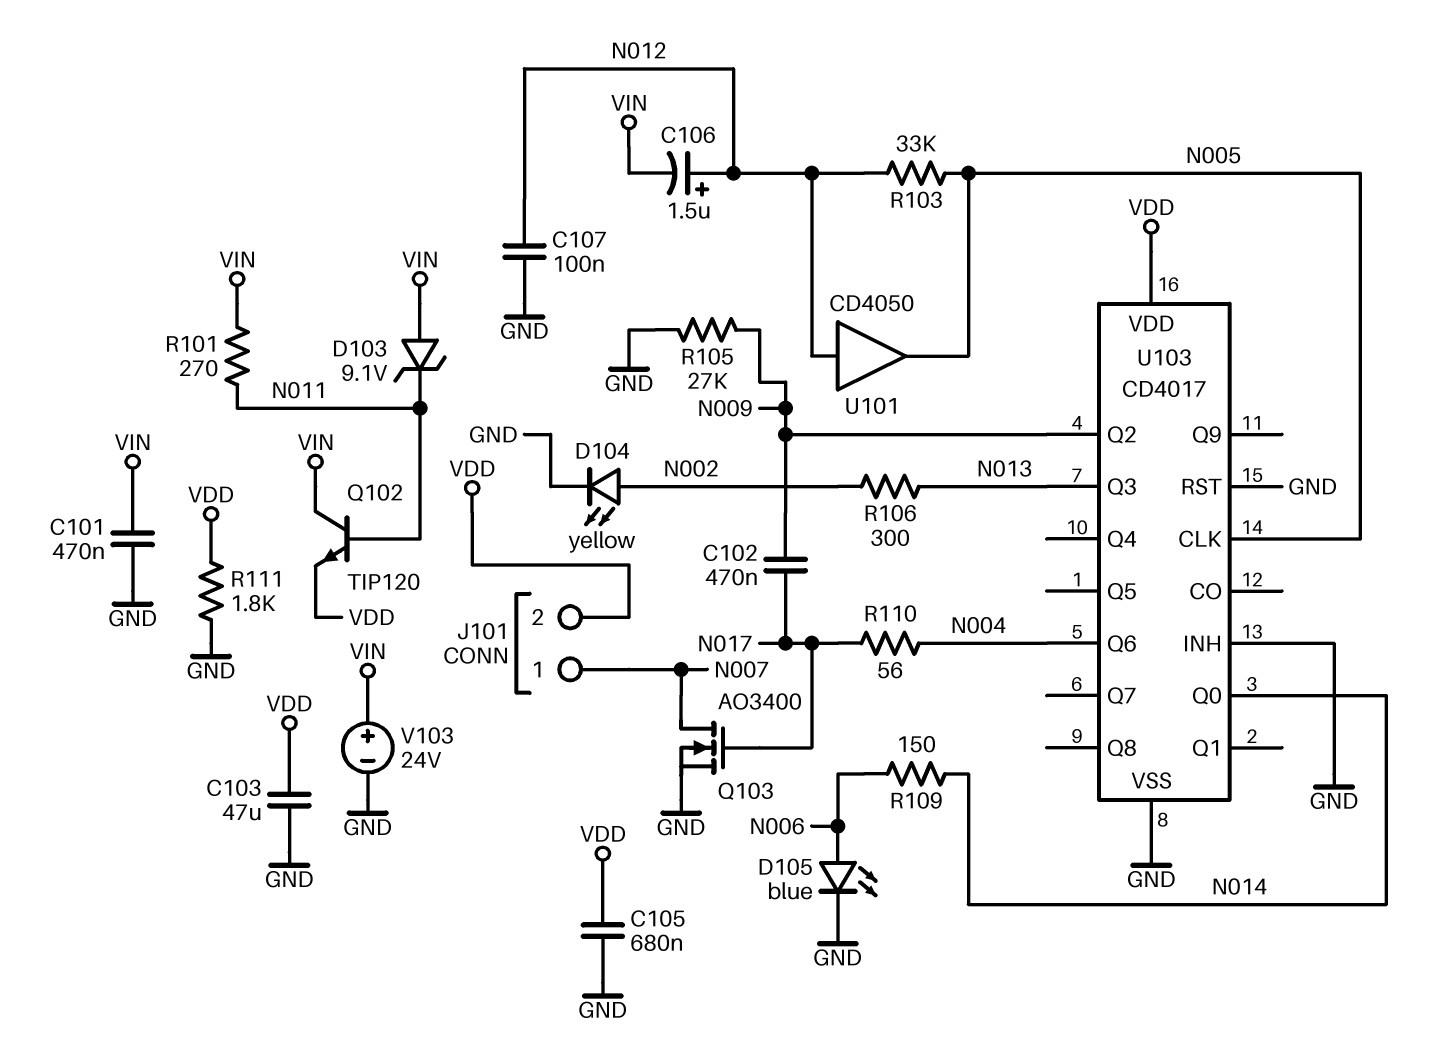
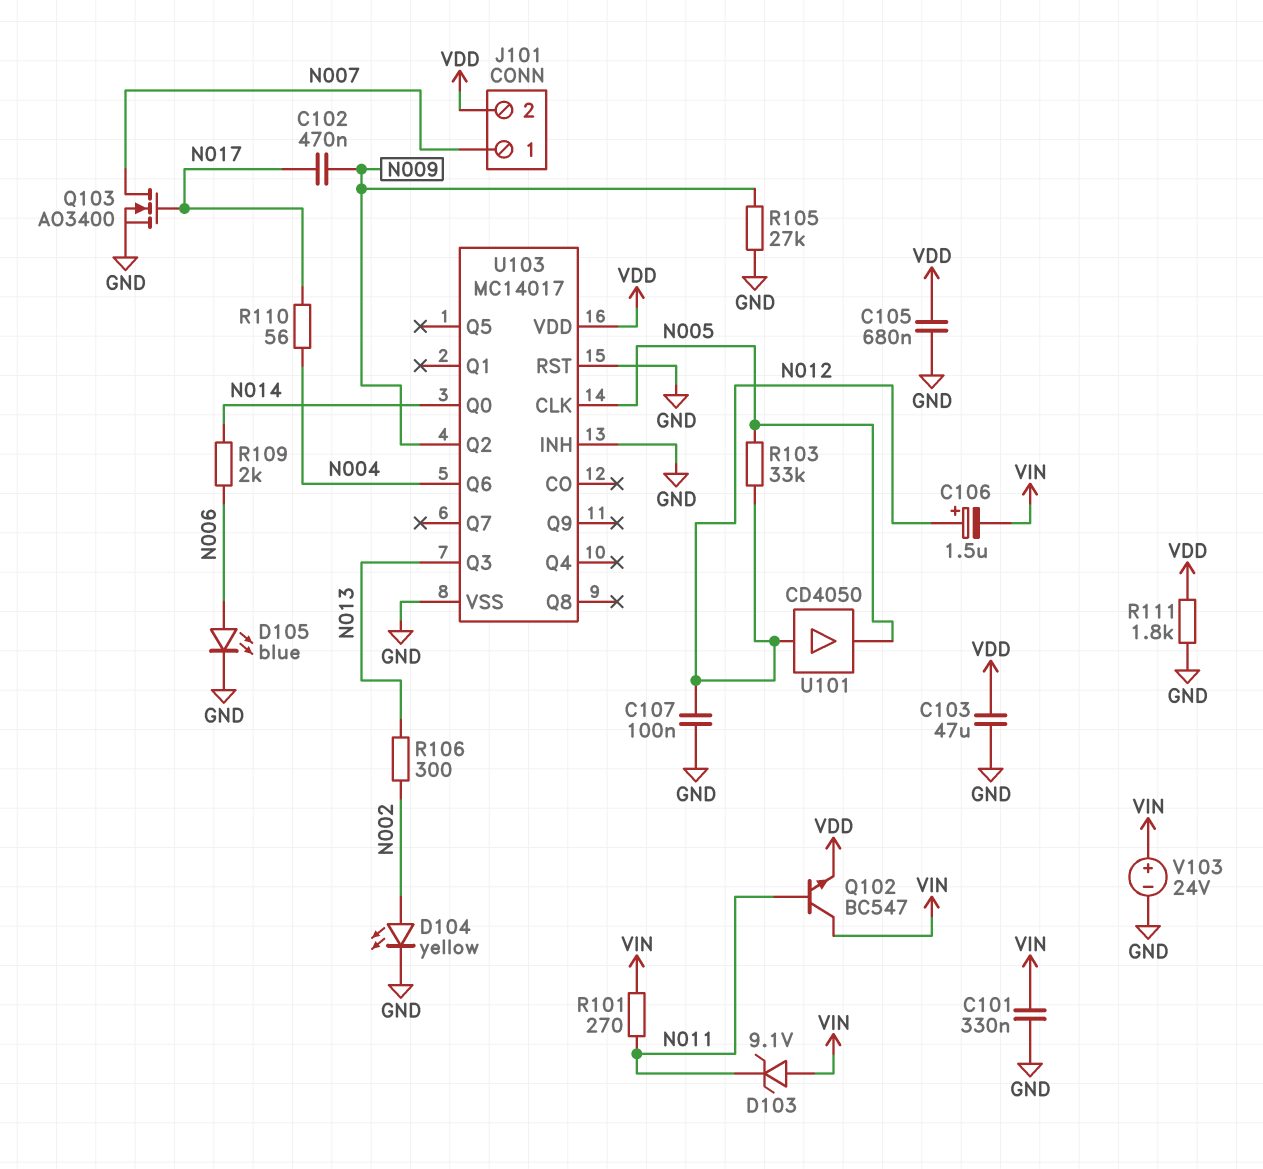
C101: 470nF (GND, VIN) -> 330nF (GND, VIN)
Q102: NPN TIP120 (B N011, C VIN, E VDD) -> NPN BC547 (B N011, C VIN, E VDD)
R109: 150 (N006, N014) -> 2k (N006, N014)
U103: CD4017 -> MC14017

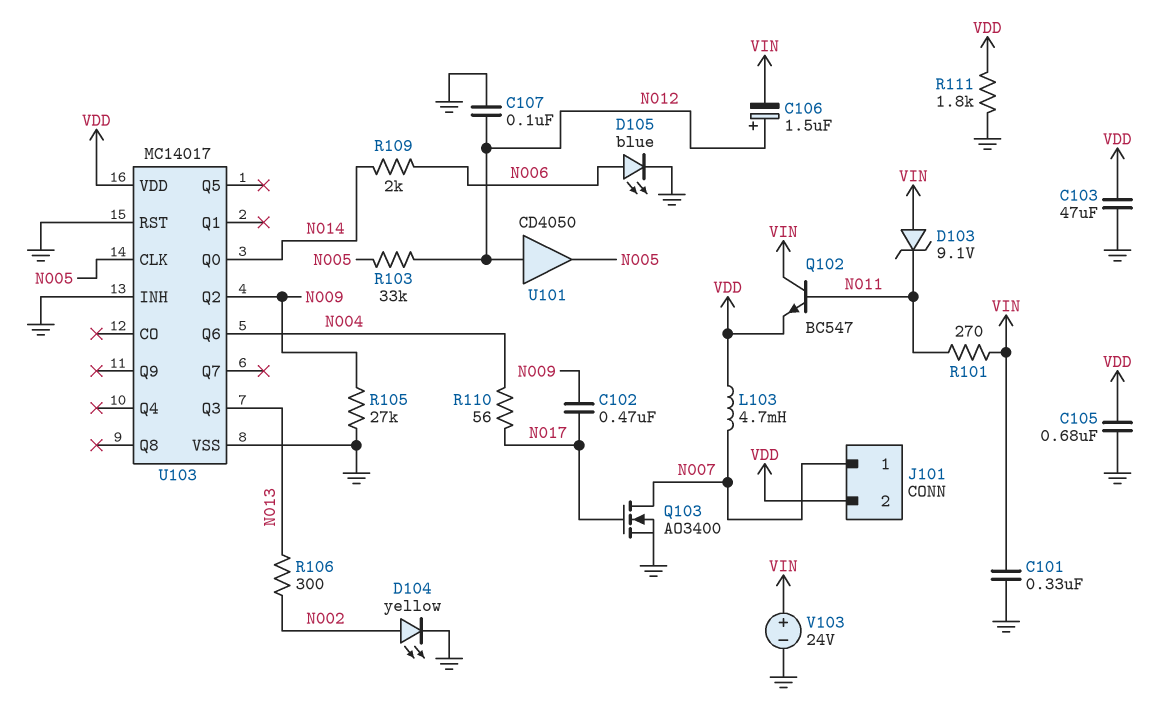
L103: none -> 4.7mH (N007, VDD)

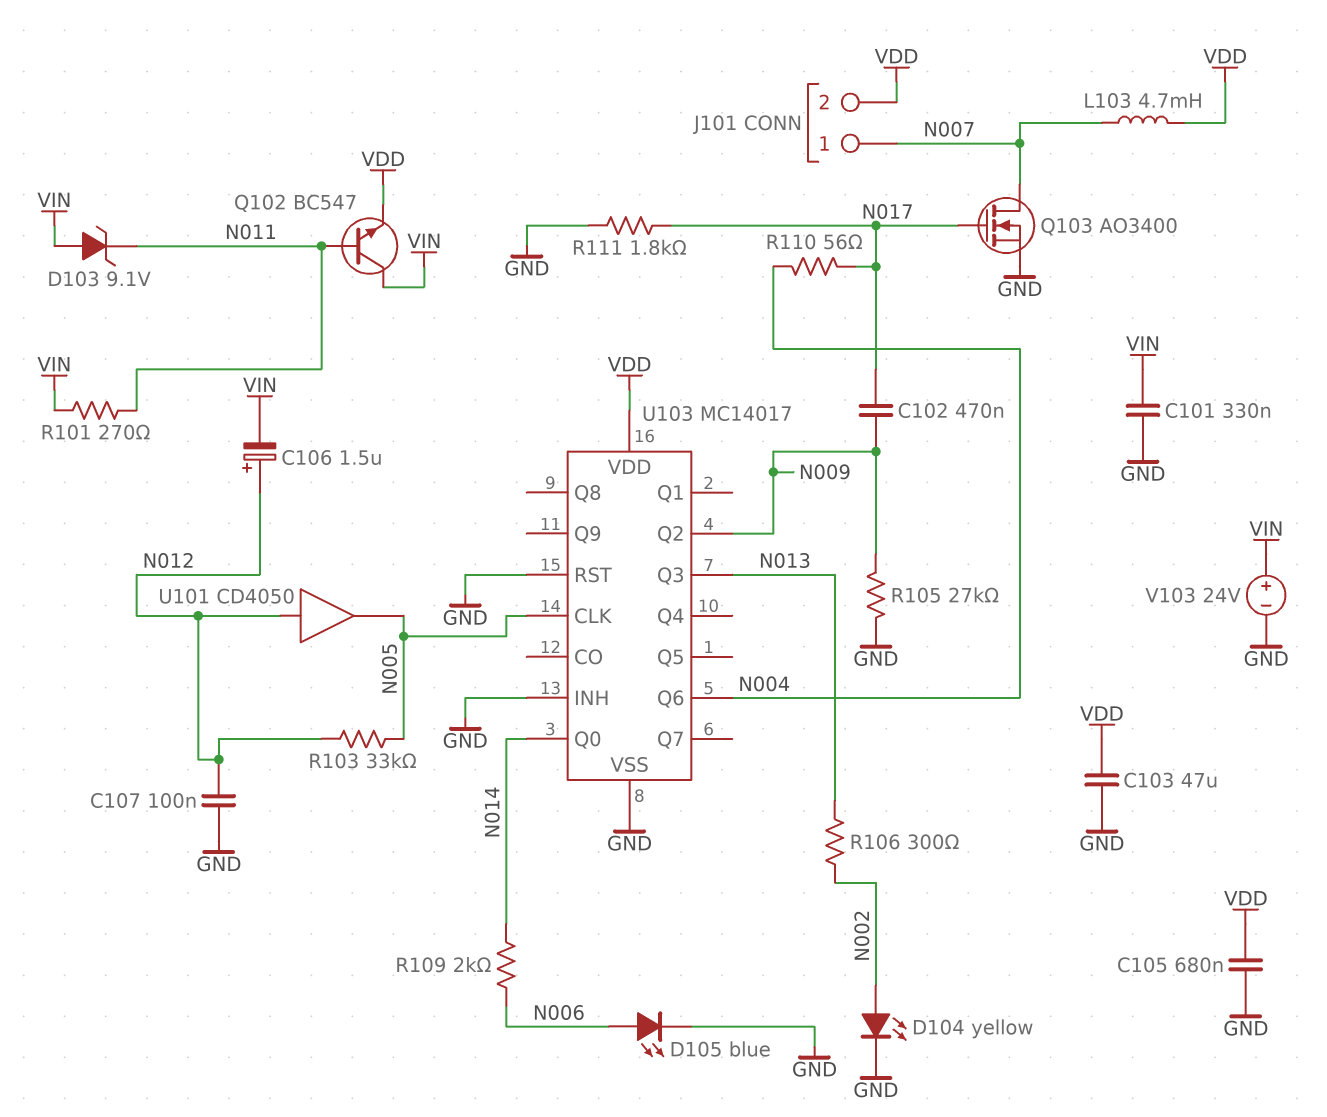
R111: 1.8k (GND, VDD) -> 1.8k (GND, N017)

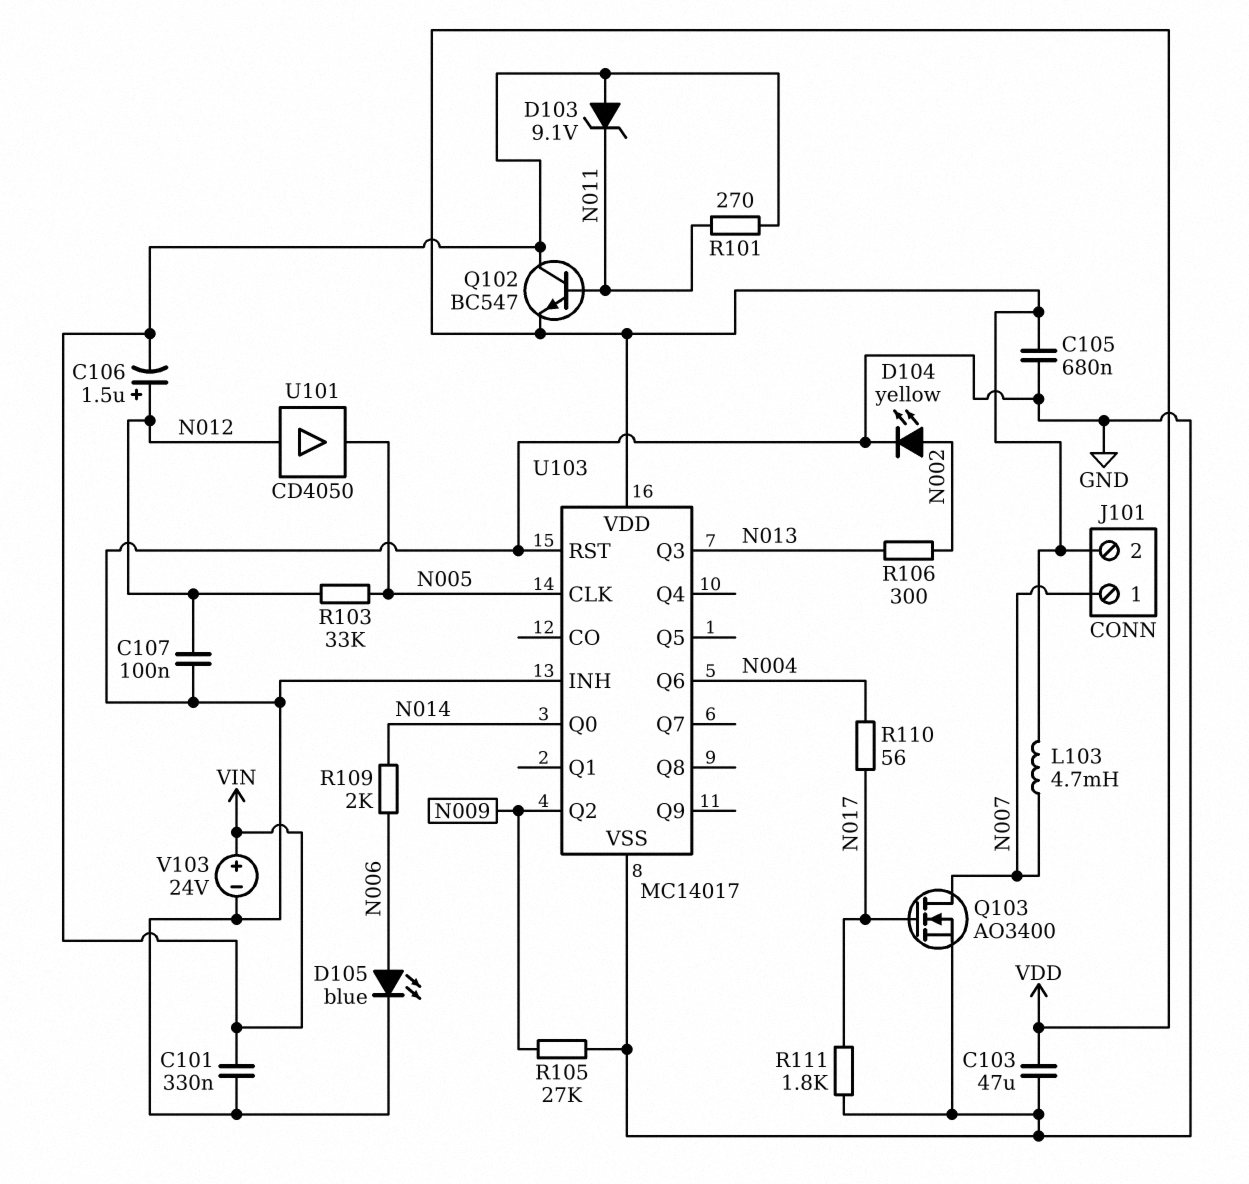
C102: 470nF (N009, N017) -> none

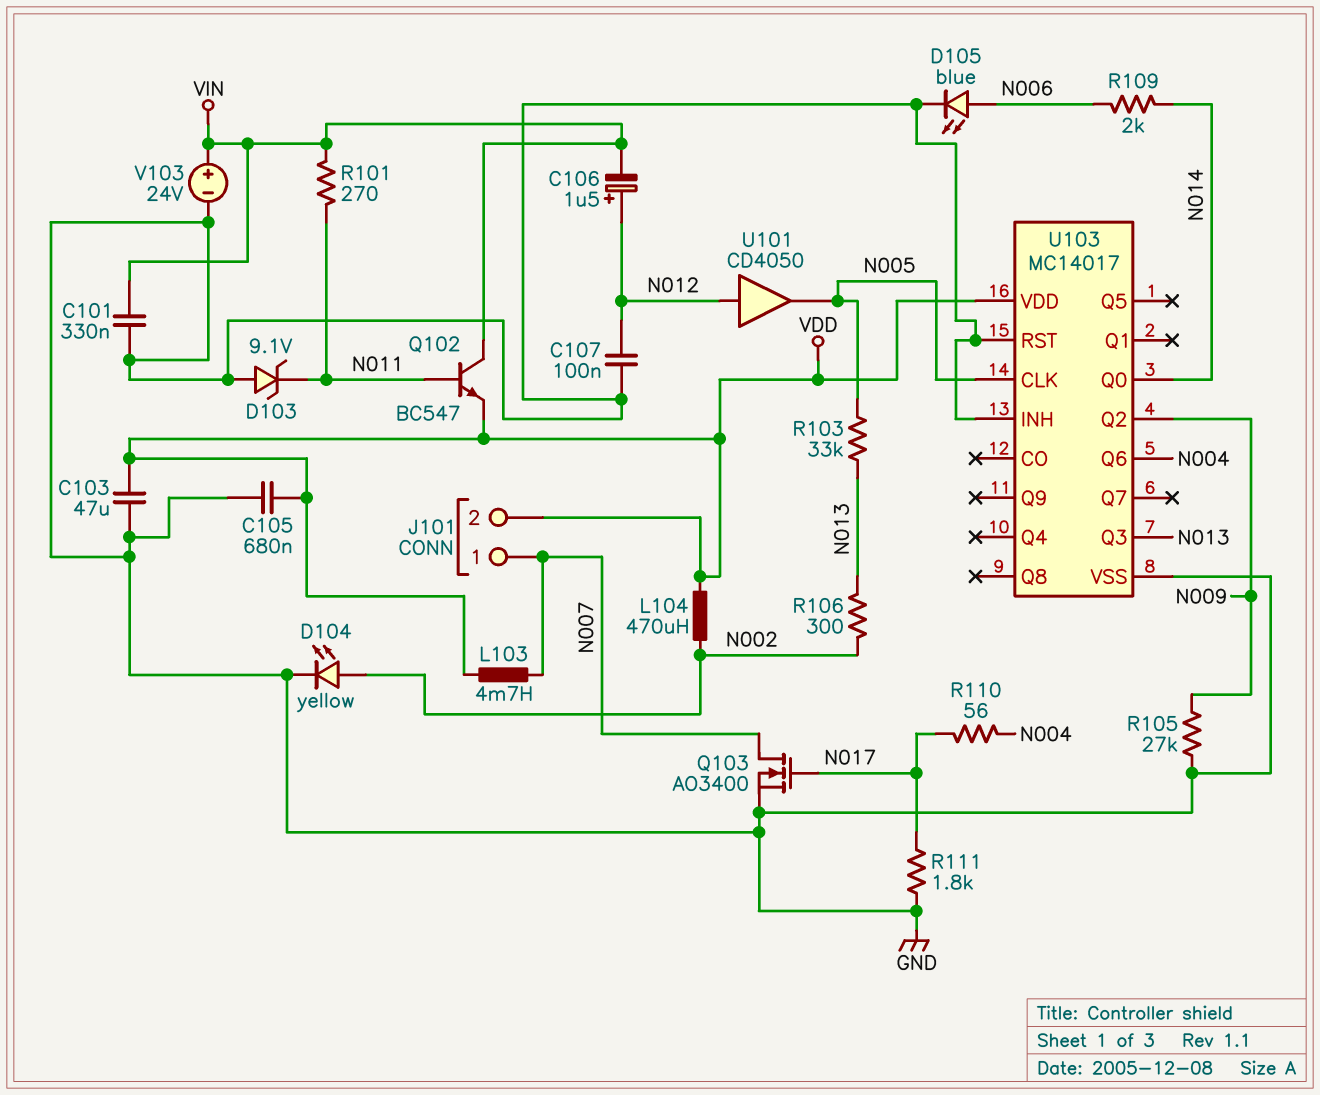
D103: zener 9.1V (A VIN, K N011) -> zener 9.1V (A GND, K N011)
L104: none -> 470uH (N002, VDD)
R103: 33k (N005, N012) -> 33k (N005, N013)

